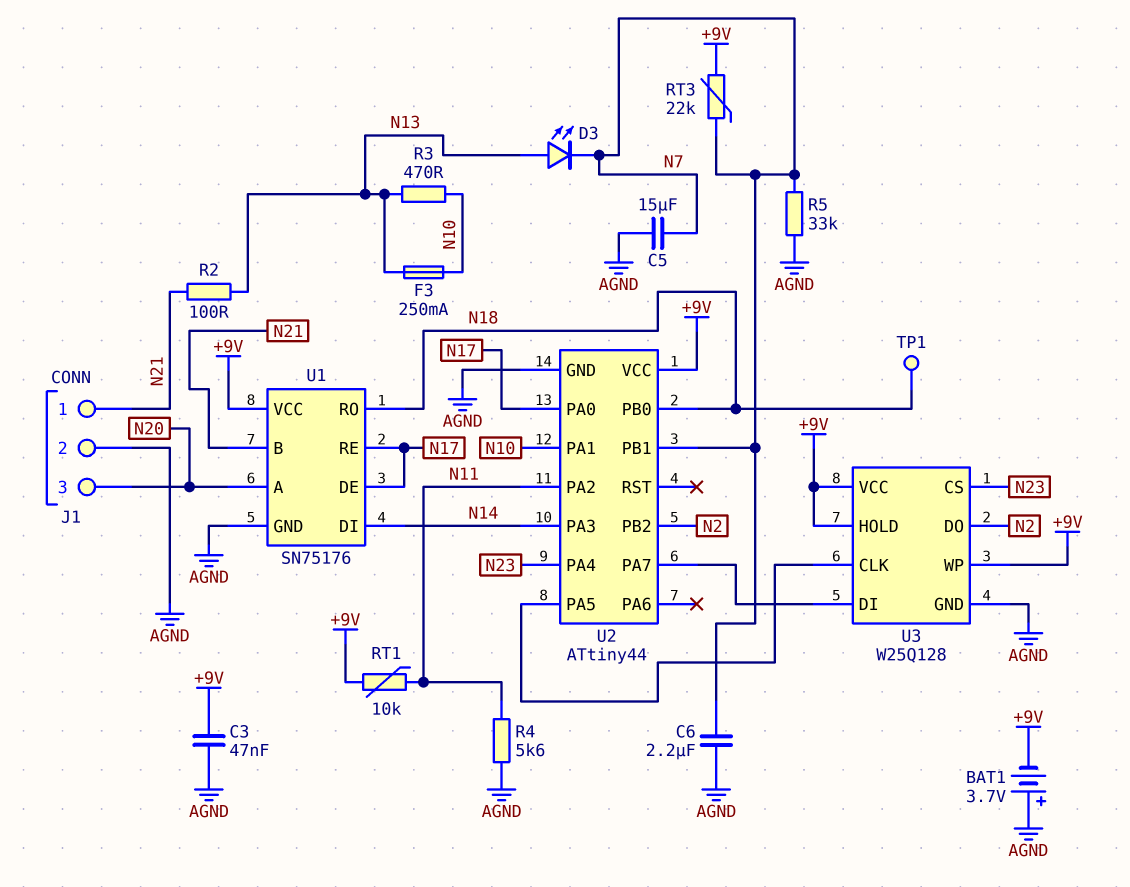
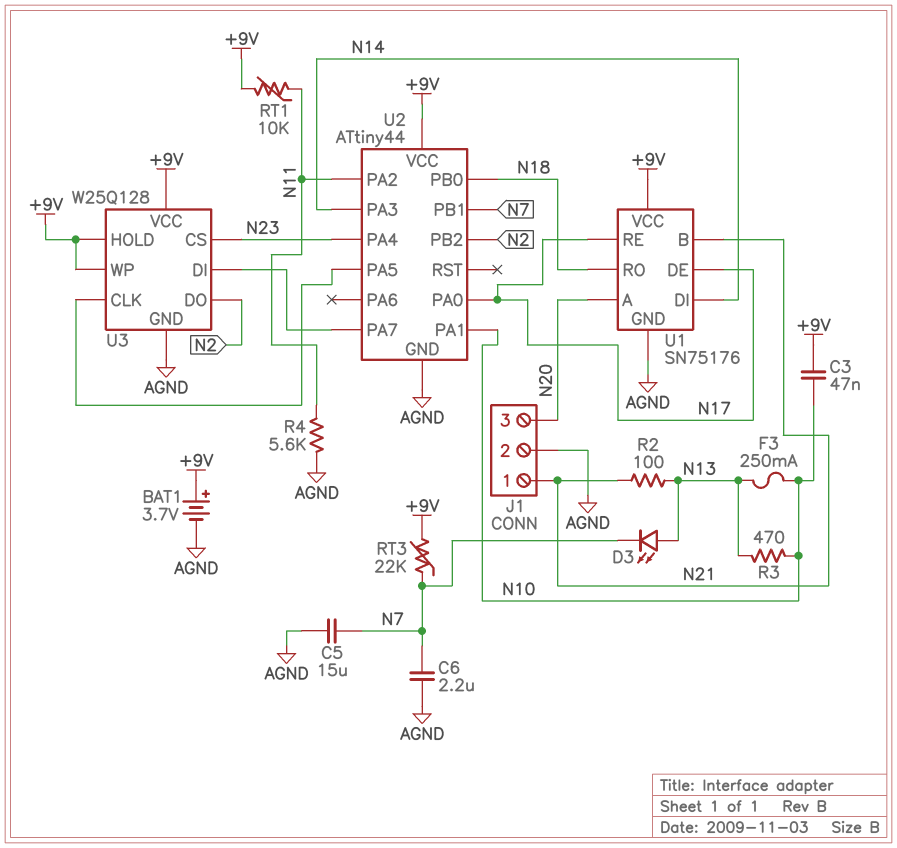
BAT1: 3.7V (plus AGND, minus +9V) -> 3.7V (plus +9V, minus AGND)
C3: 47nF (+9V, AGND) -> 47nF (+9V, N10)
R5: 33k (AGND, N7) -> none
TP1: test point (N18) -> none

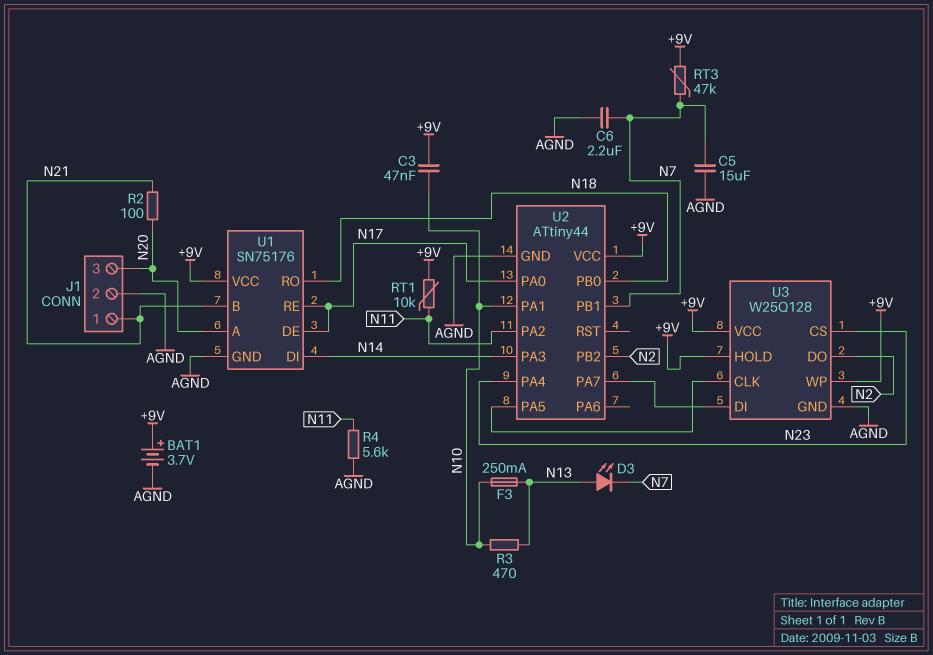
R2: 100 (N13, N21) -> 100 (N20, N21)
RT3: 22k (+9V, N7) -> 47k (+9V, N7)

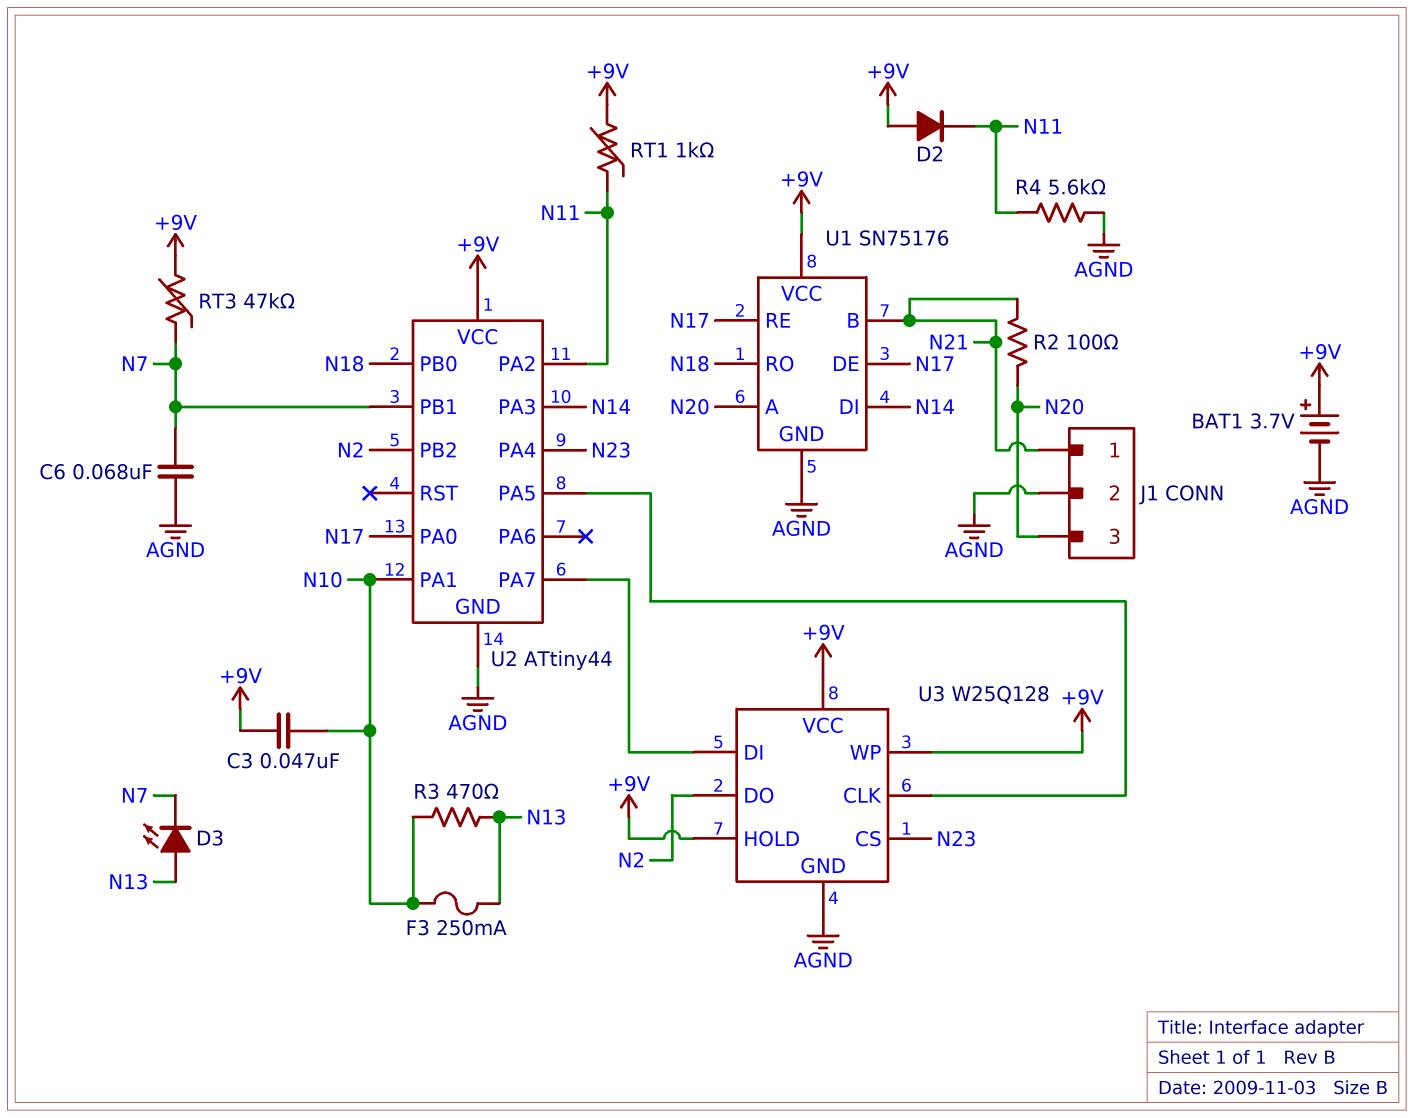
C5: 15uF (AGND, N7) -> none
C6: 2.2uF (AGND, N7) -> 68nF (AGND, N7)
D2: none -> diode (A +9V, K N11)
RT1: 10k (+9V, N11) -> 1k (+9V, N11)

